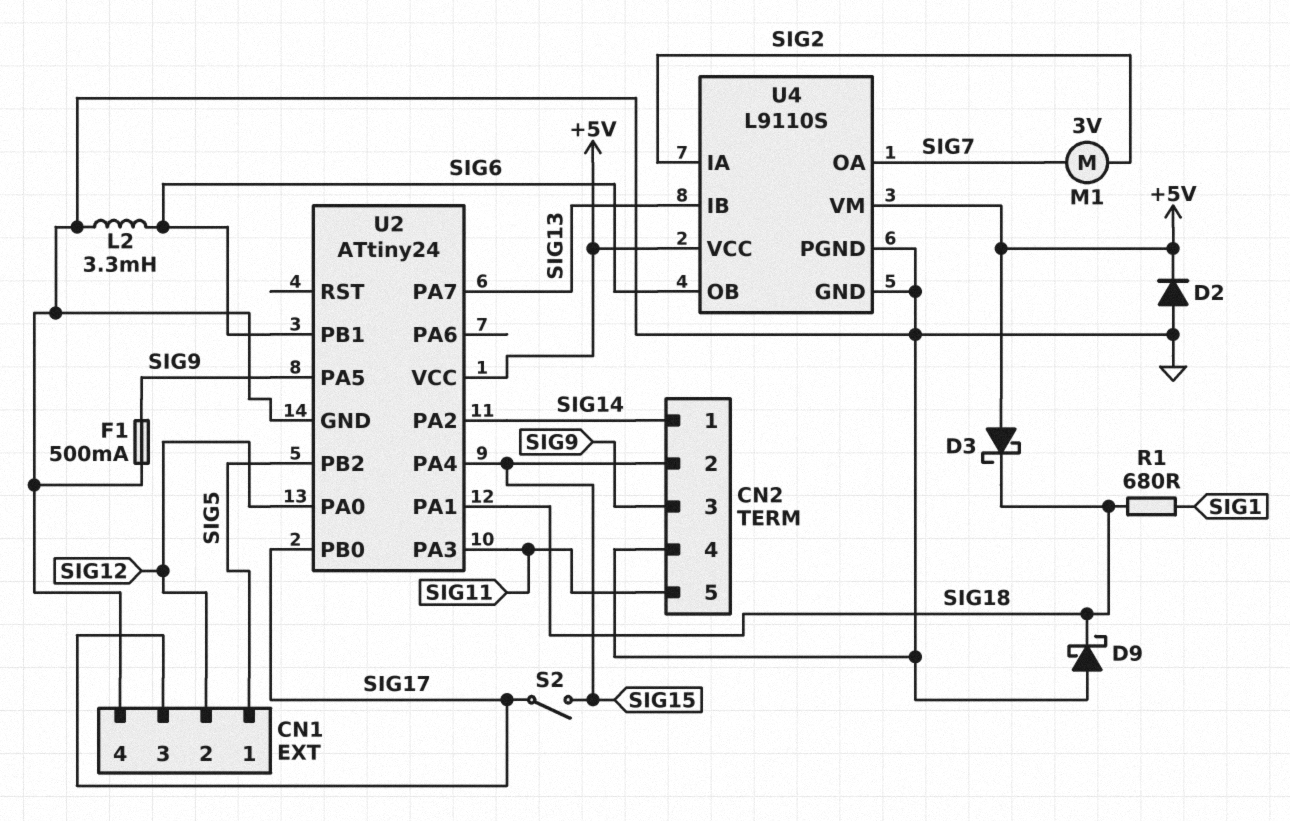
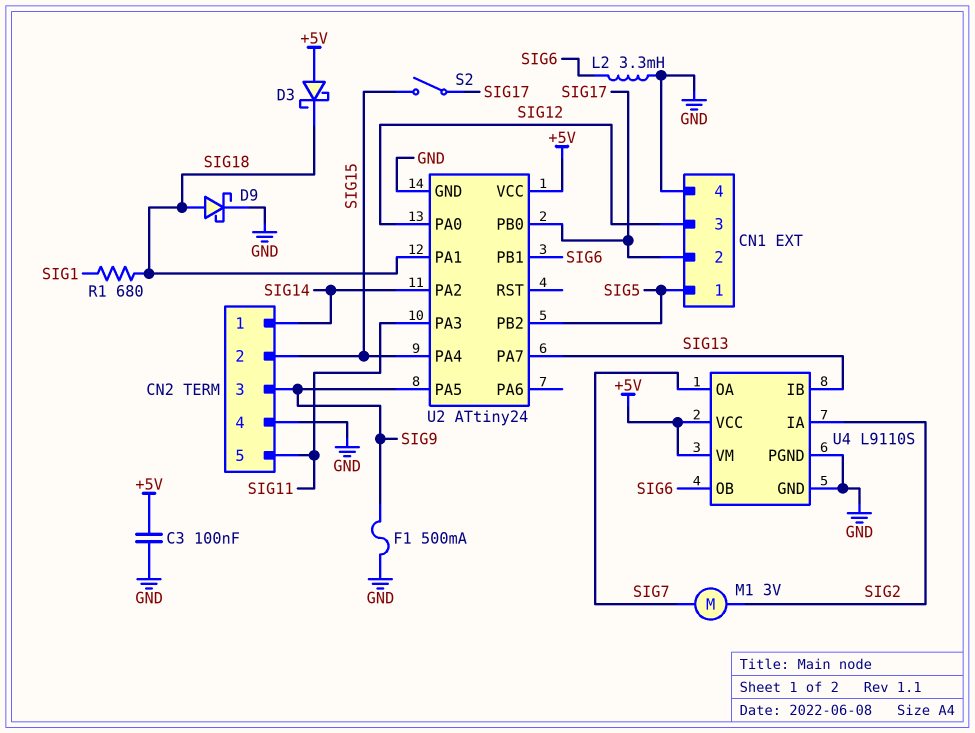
C3: none -> 100nF (+5V, GND)
CN1 pin 2: SIG12 -> SIG17
CN1 pin 3: SIG17 -> SIG12
D2: diode (A GND, K +5V) -> none
D9: schottky (A GND, K SIG18) -> schottky (A SIG18, K GND)

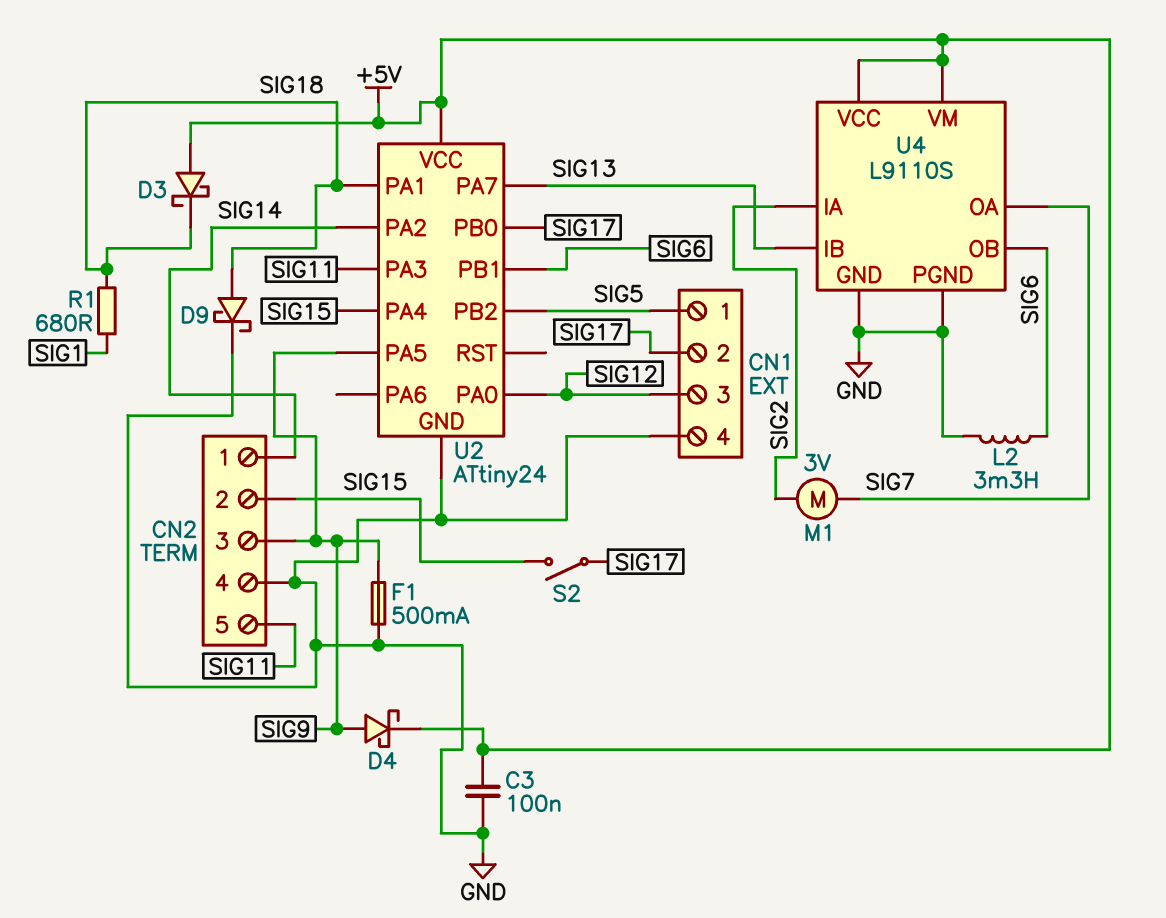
D4: none -> schottky (A SIG9, K +5V)

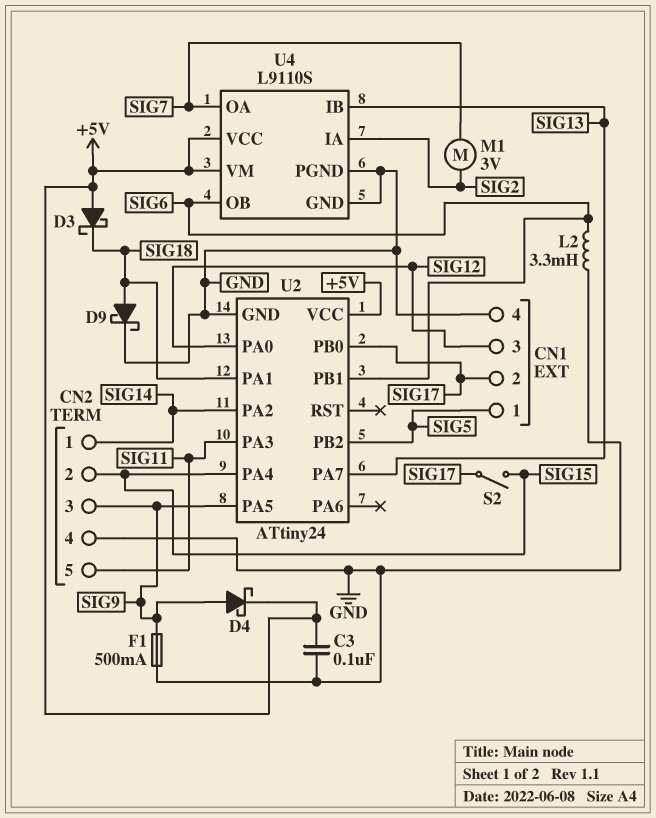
R1: 680 (SIG1, SIG18) -> none

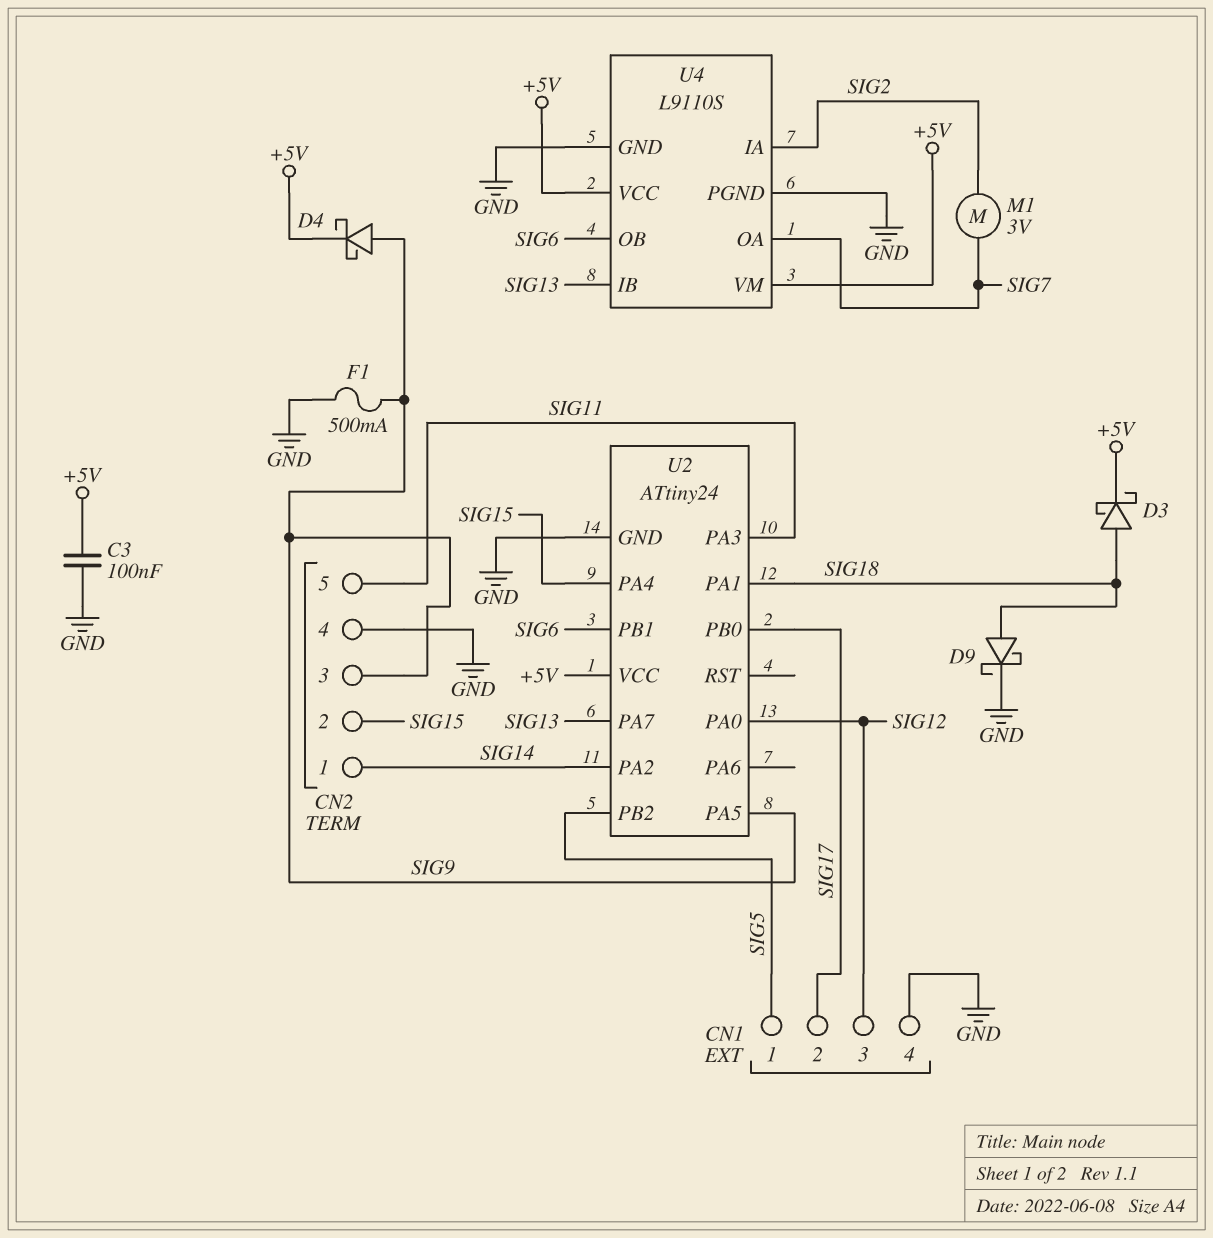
D3: schottky (A +5V, K SIG18) -> schottky (A SIG18, K +5V)
L2: 3.3mH (GND, SIG6) -> none
S2: switch (SIG15, SIG17) -> none

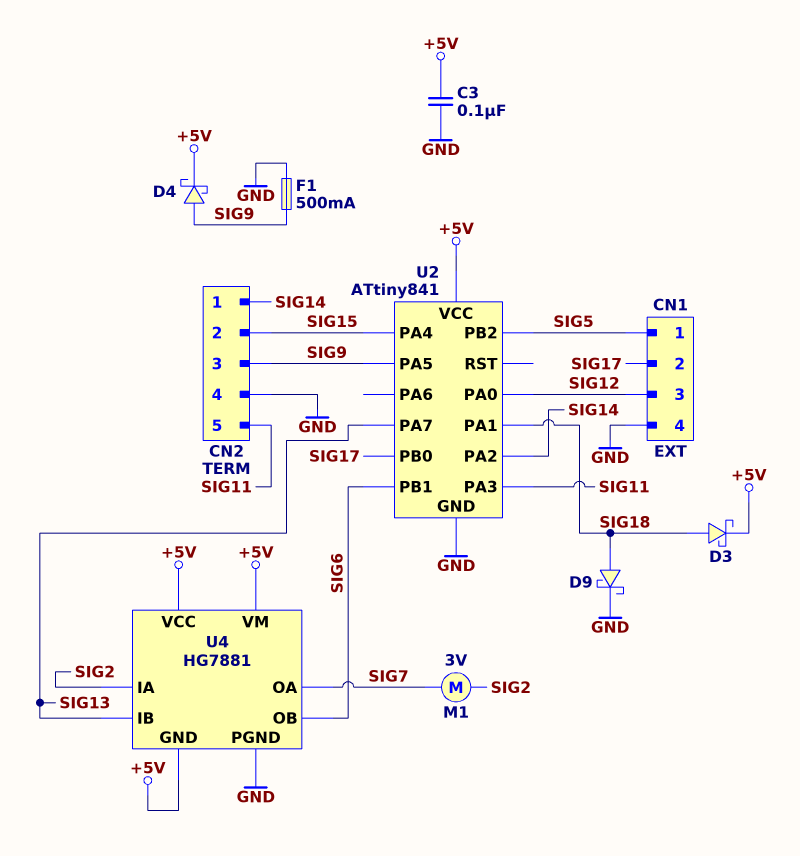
U2: ATtiny24 -> ATtiny841
U4: L9110S -> HG7881
U4 pin GND: GND -> +5V

